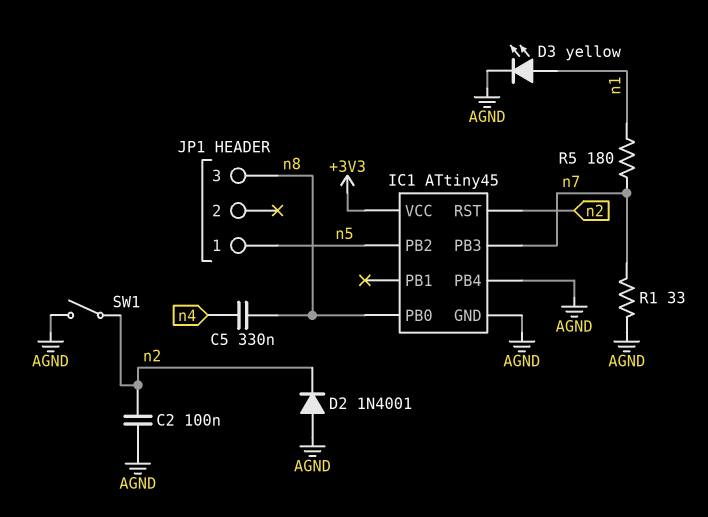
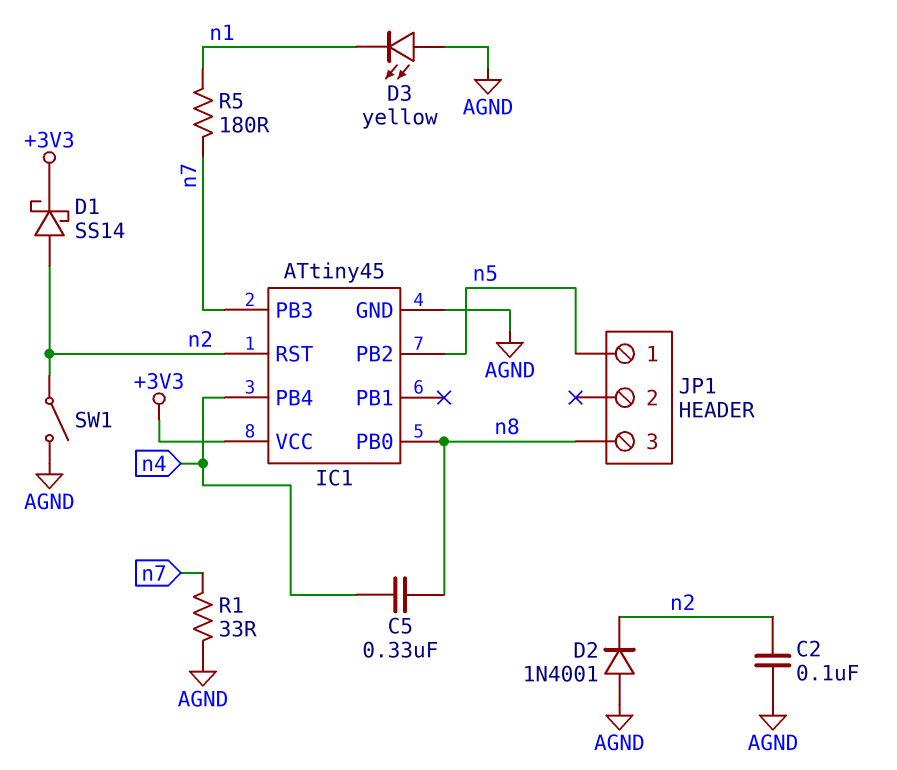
D1: none -> schottky SS14 (A n2, K +3V3)
D3: LED yellow (A n1, K AGND) -> LED yellow (A AGND, K n1)
IC1 pin PB4: AGND -> n4

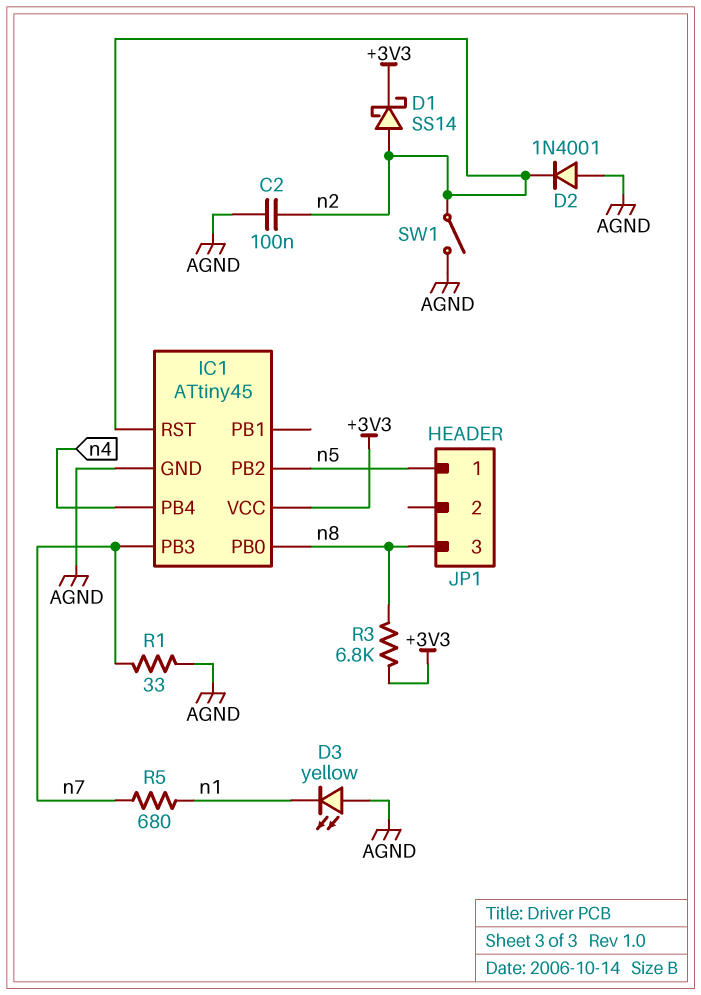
C5: 330nF (n4, n8) -> none
R3: none -> 6.8k (+3V3, n8)
R5: 180 (n1, n7) -> 680 (n1, n7)

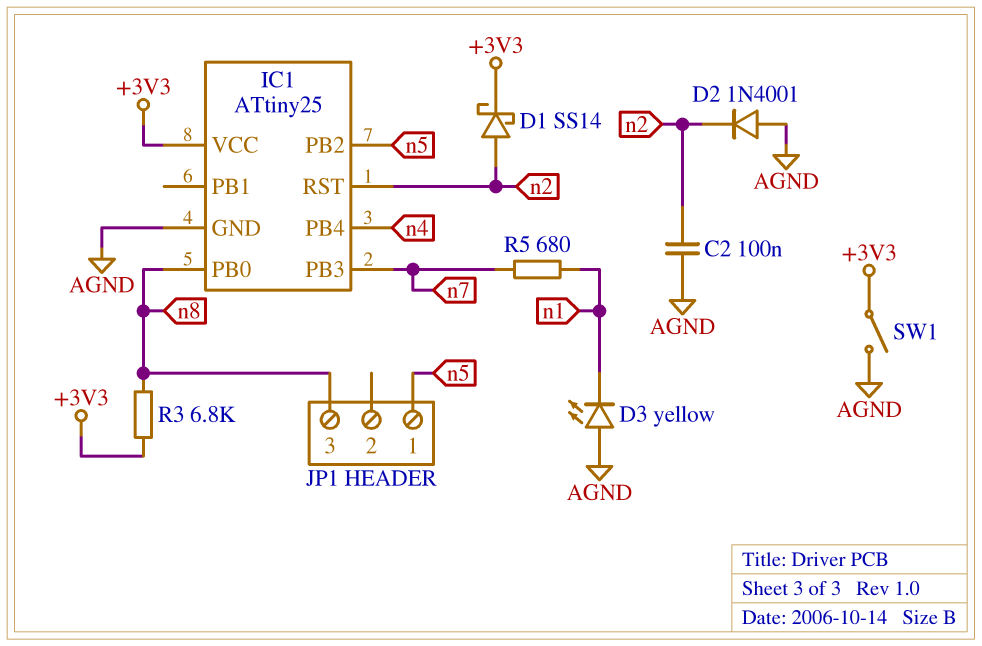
IC1: ATtiny45 -> ATtiny25
R1: 33 (AGND, n7) -> none
SW1: switch (AGND, n2) -> switch (+3V3, AGND)

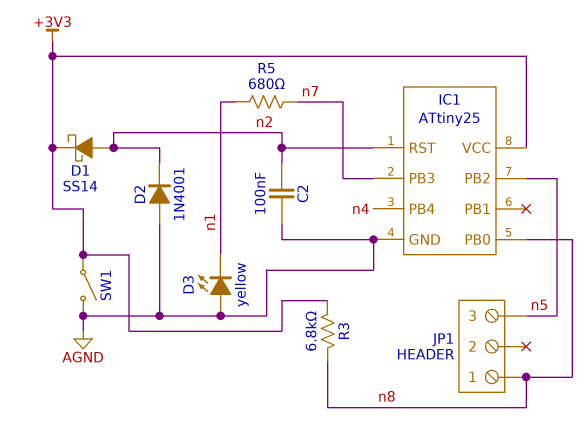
JP1 pin 1: n5 -> n8
JP1 pin 3: n8 -> n5

